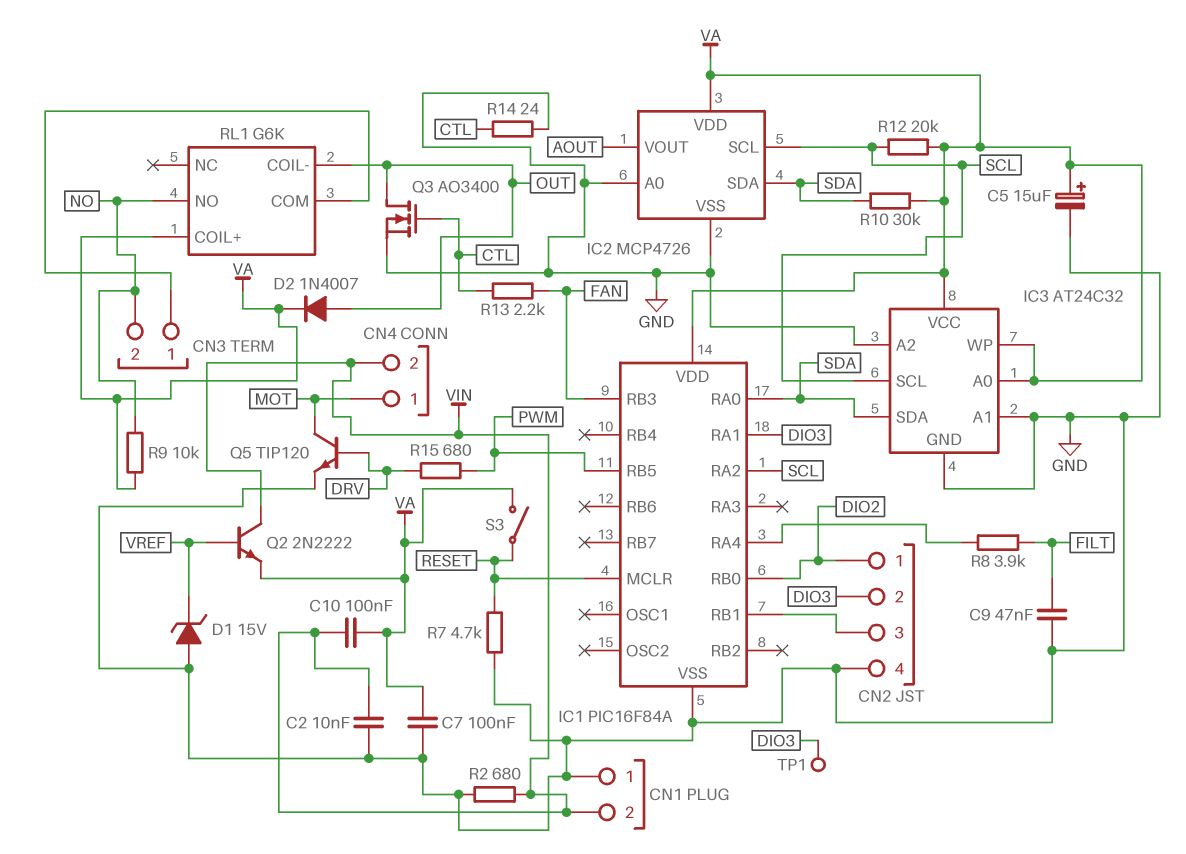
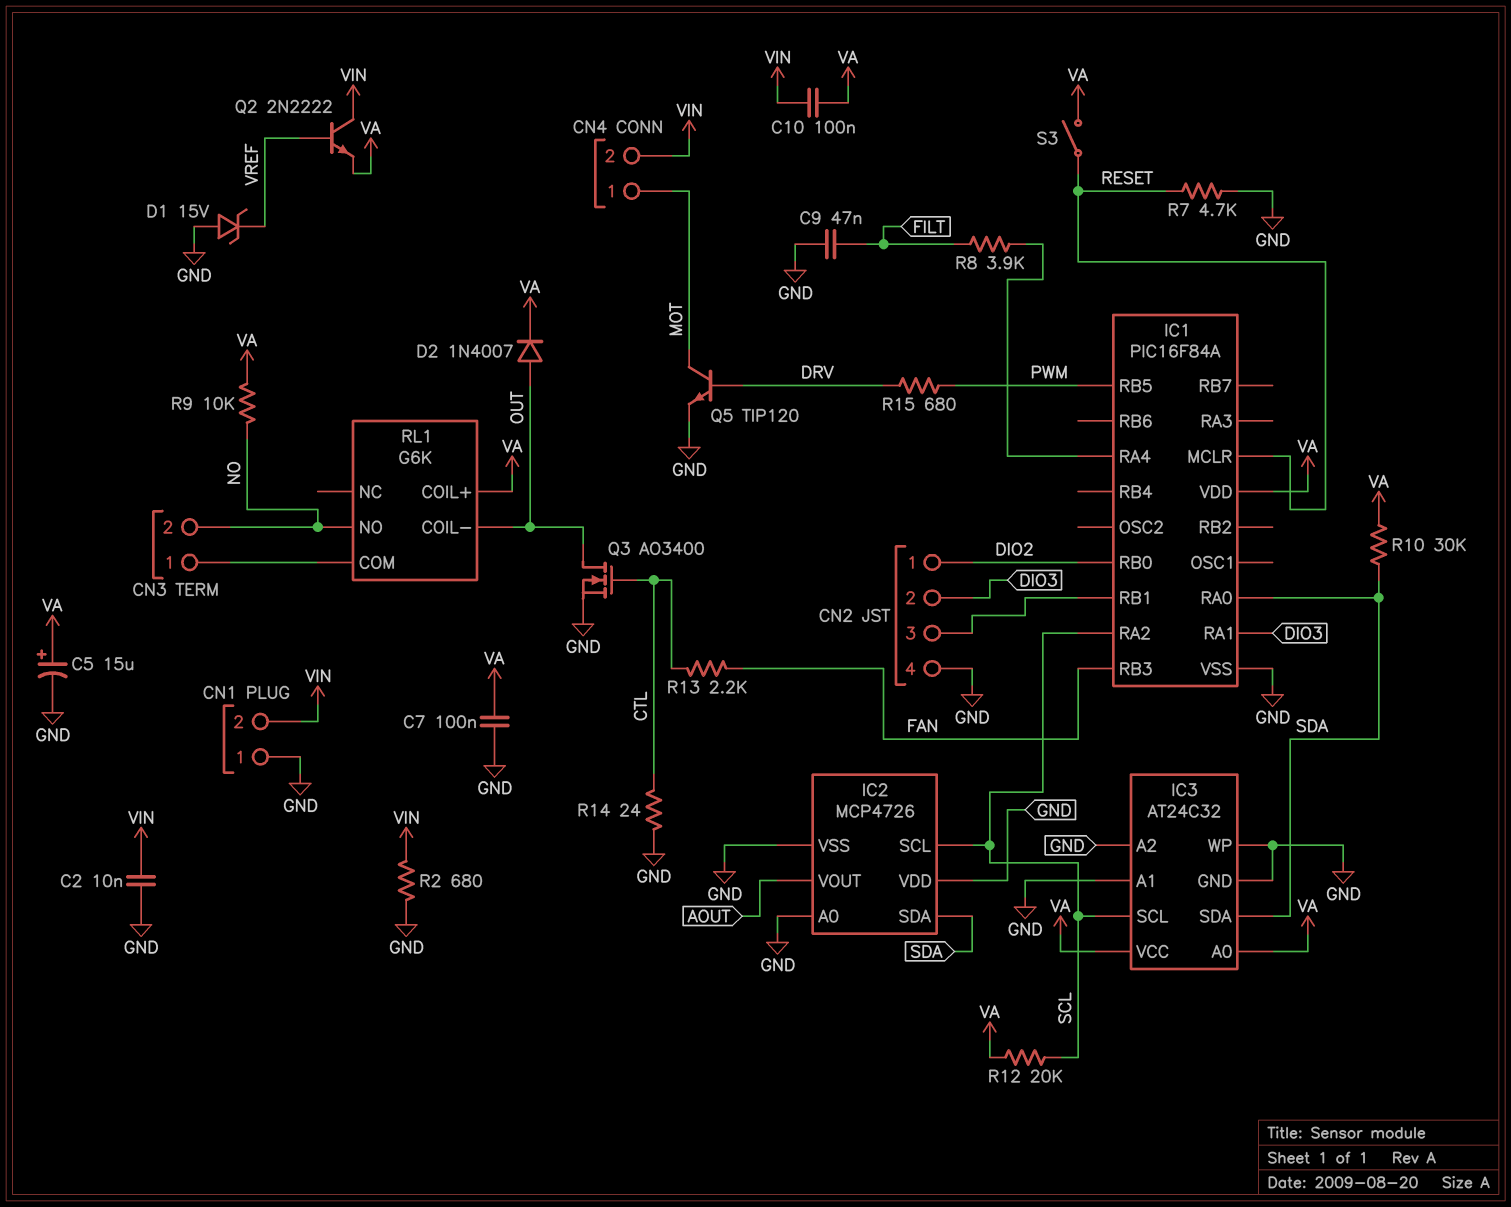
IC2 pin VDD: VA -> GND
IC3 pin WP: VA -> GND
TP1: test point (DIO3) -> none

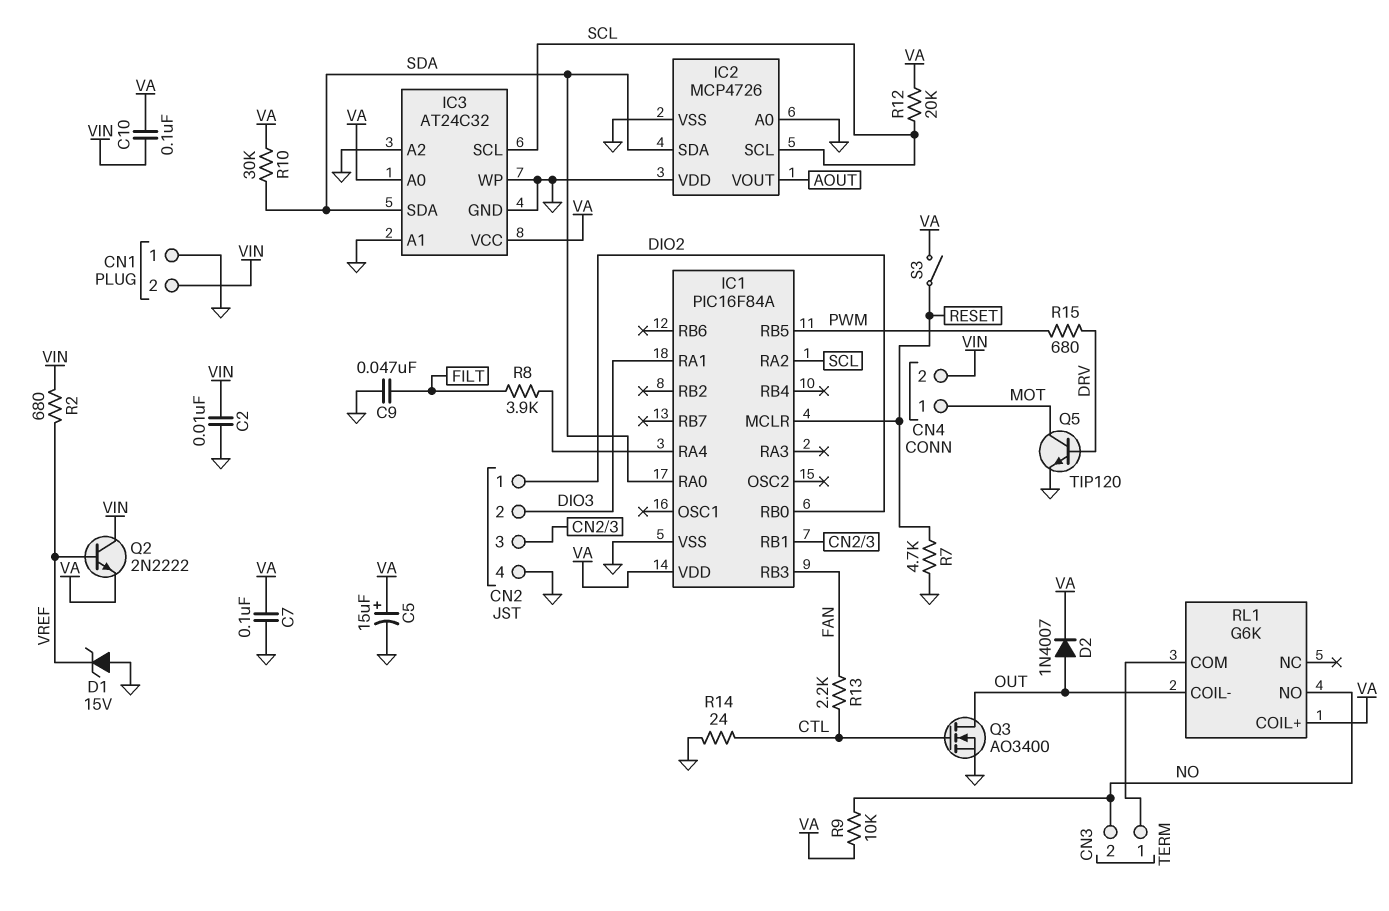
R2: 680 (GND, VIN) -> 680 (VIN, VREF)

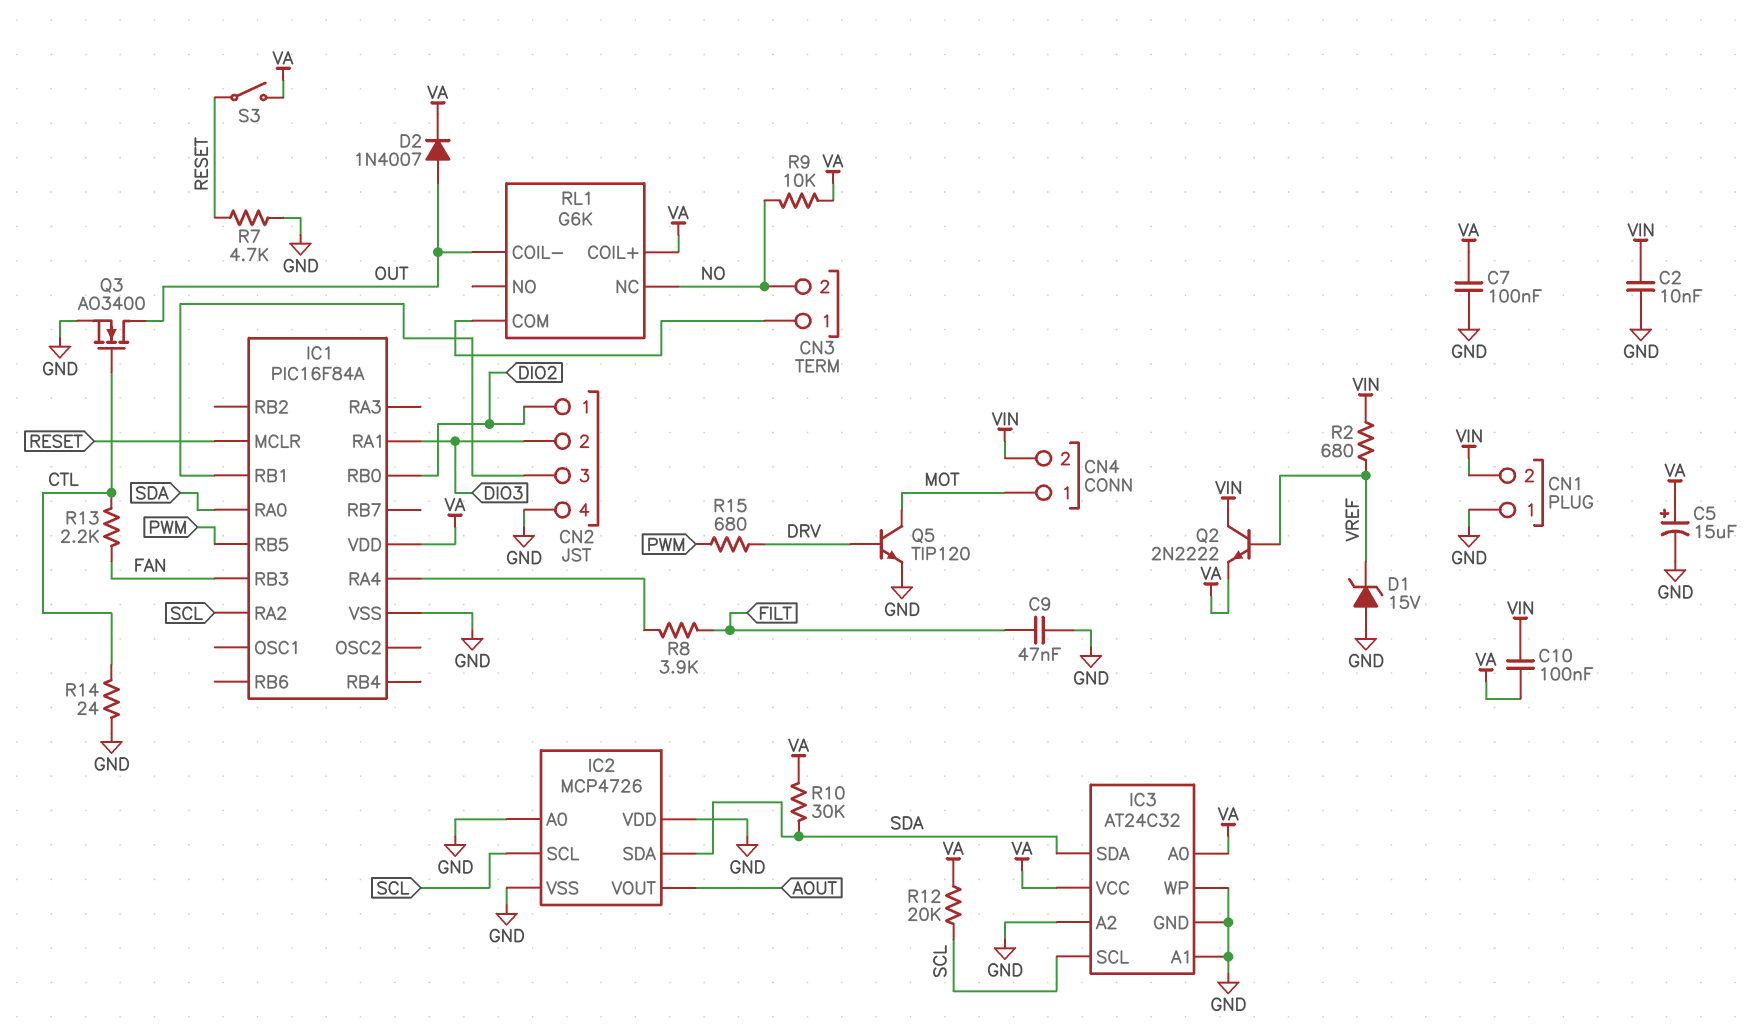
RL1 pin NC: none -> NO
RL1 pin NO: NO -> none

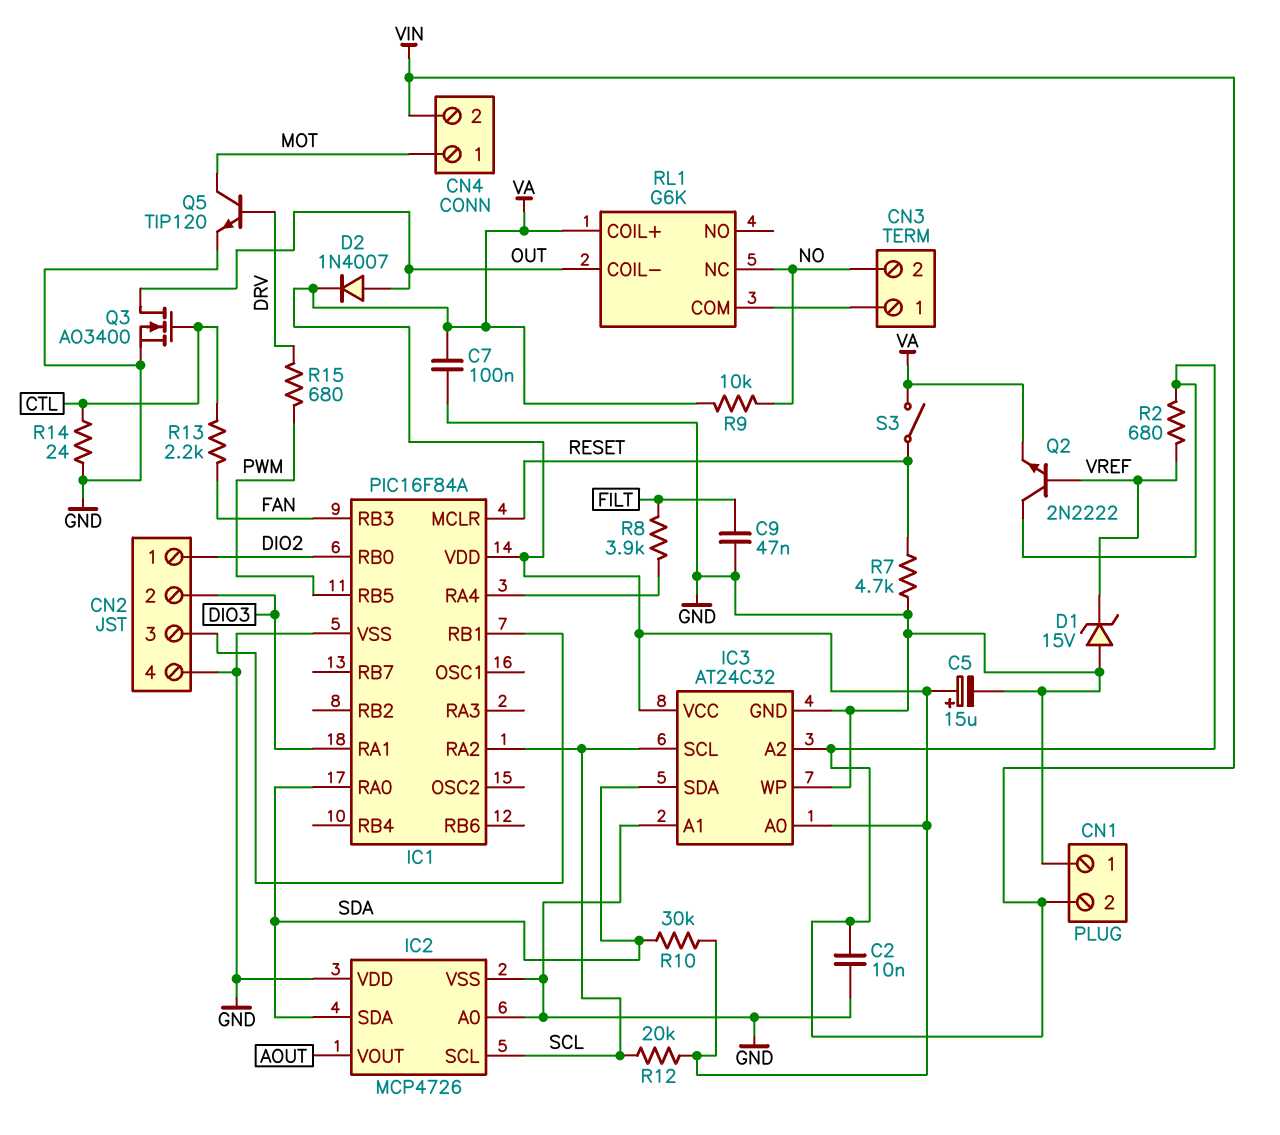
C10: 100nF (VA, VIN) -> none
IC3 pin A2: GND -> VIN

